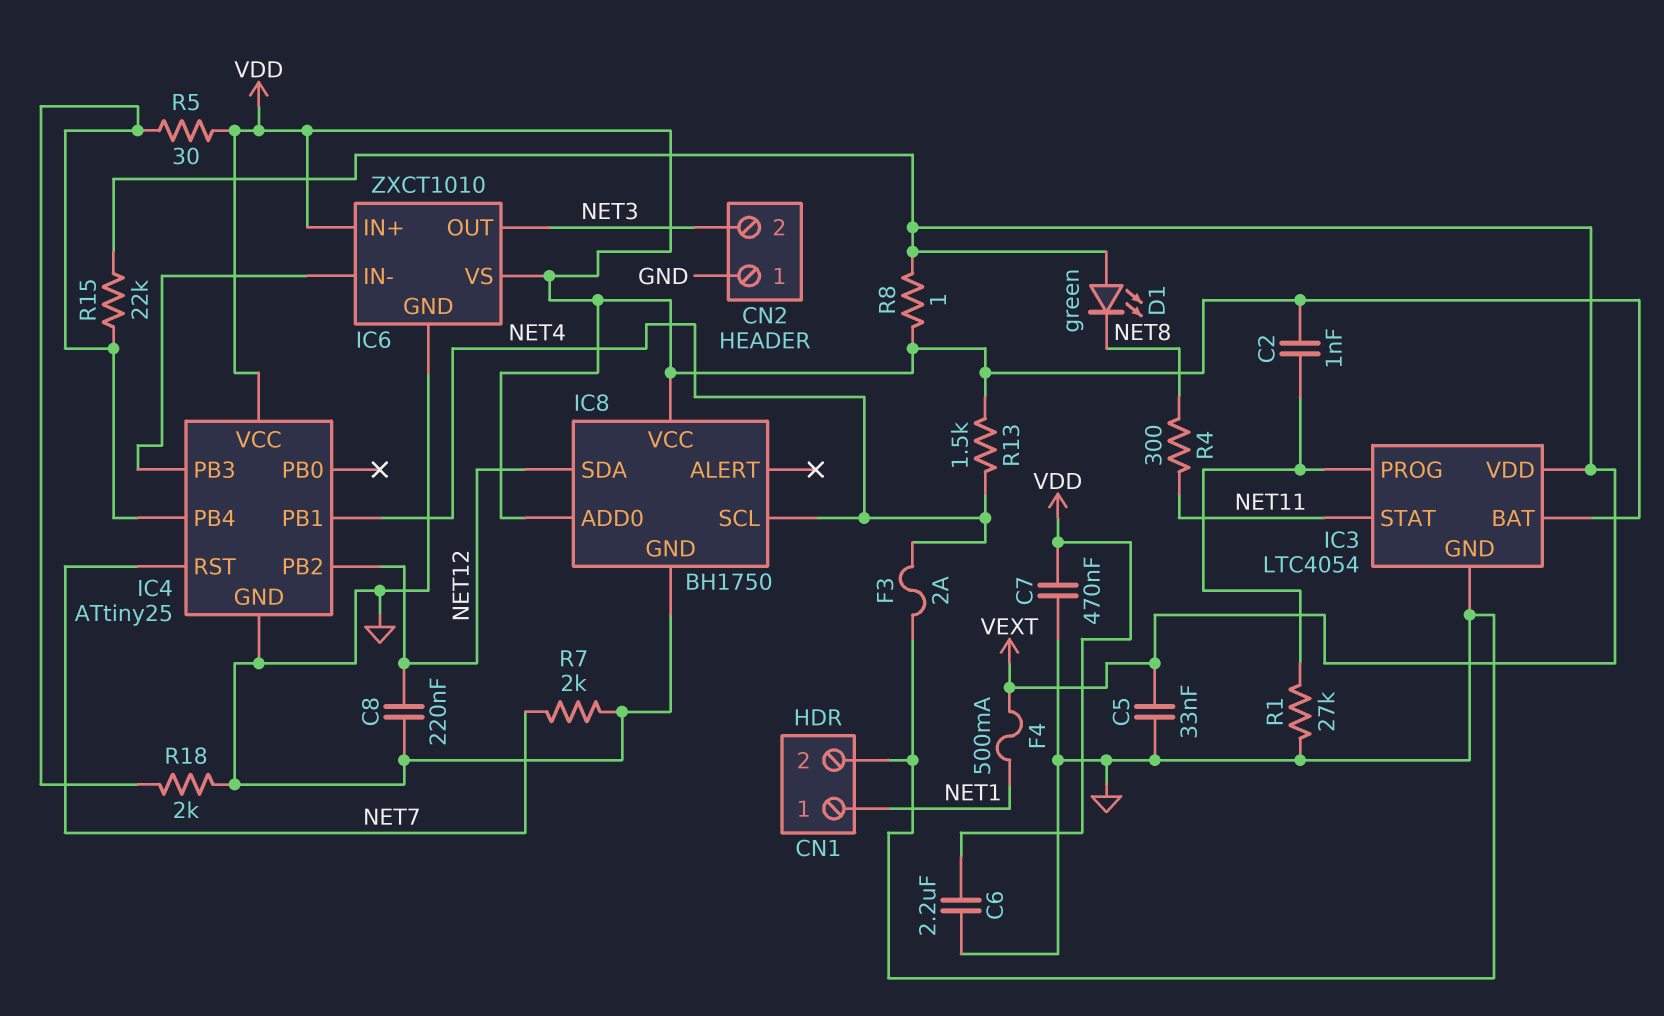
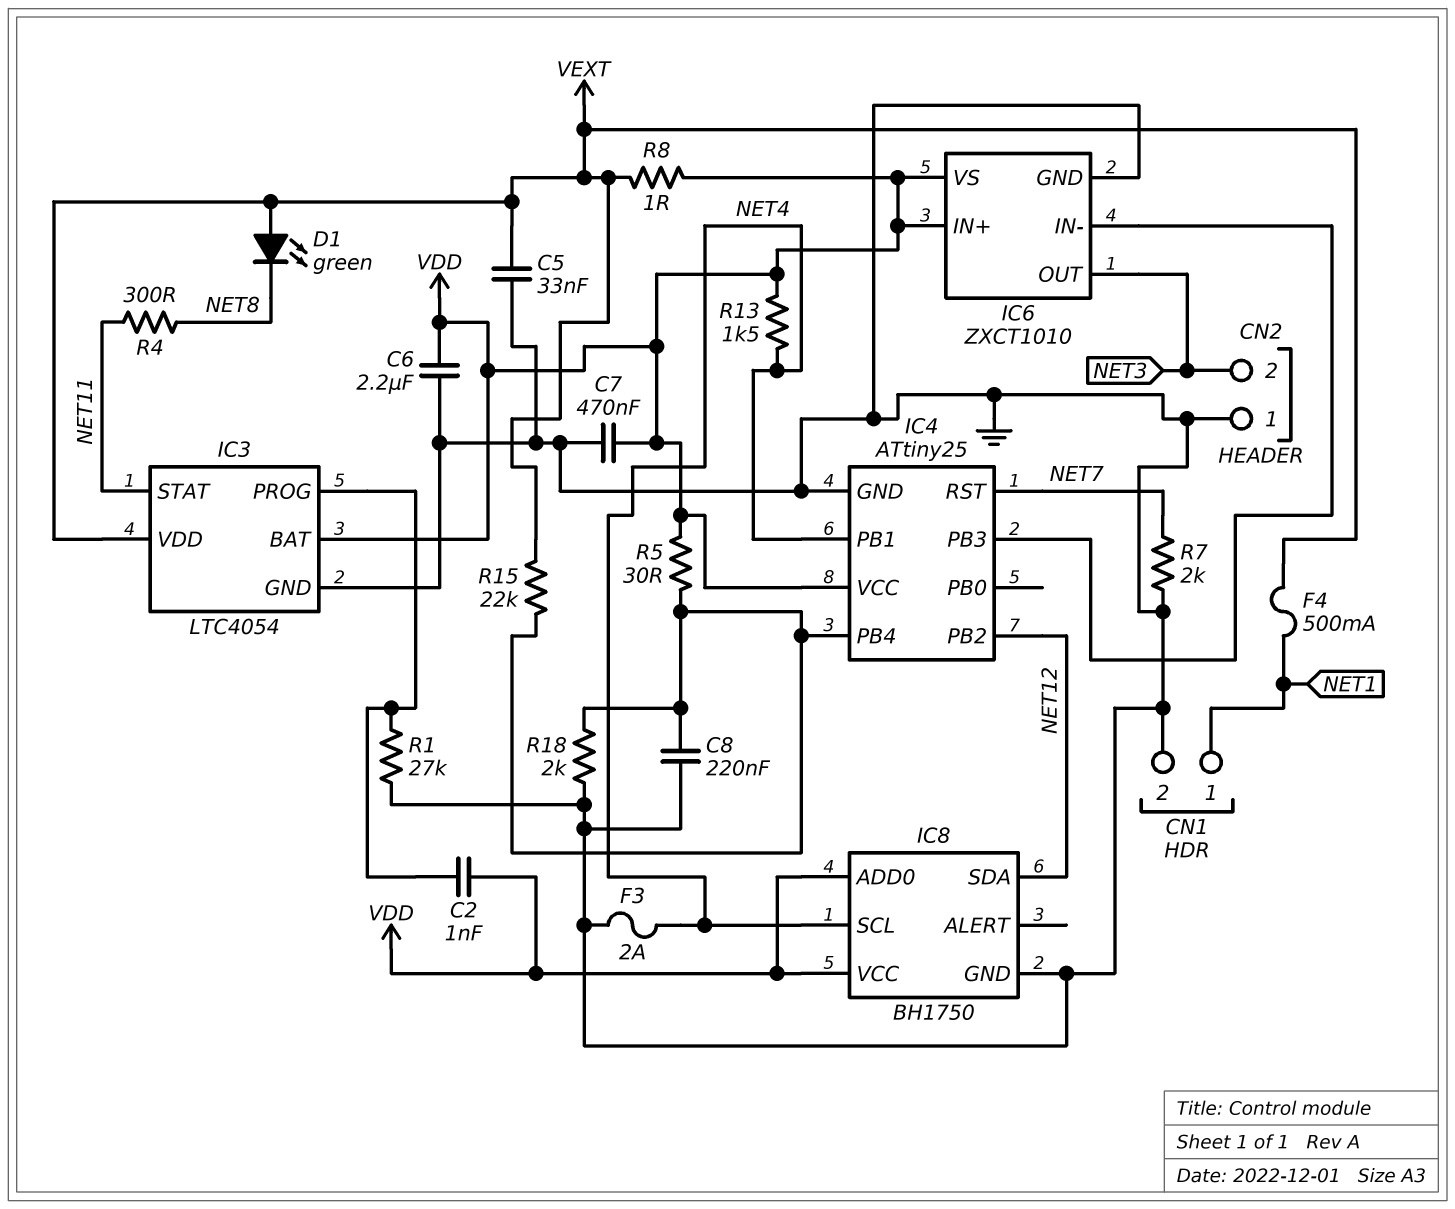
C8: 220nF (GND, NET12) -> 220nF (GND, IC4/PB4)

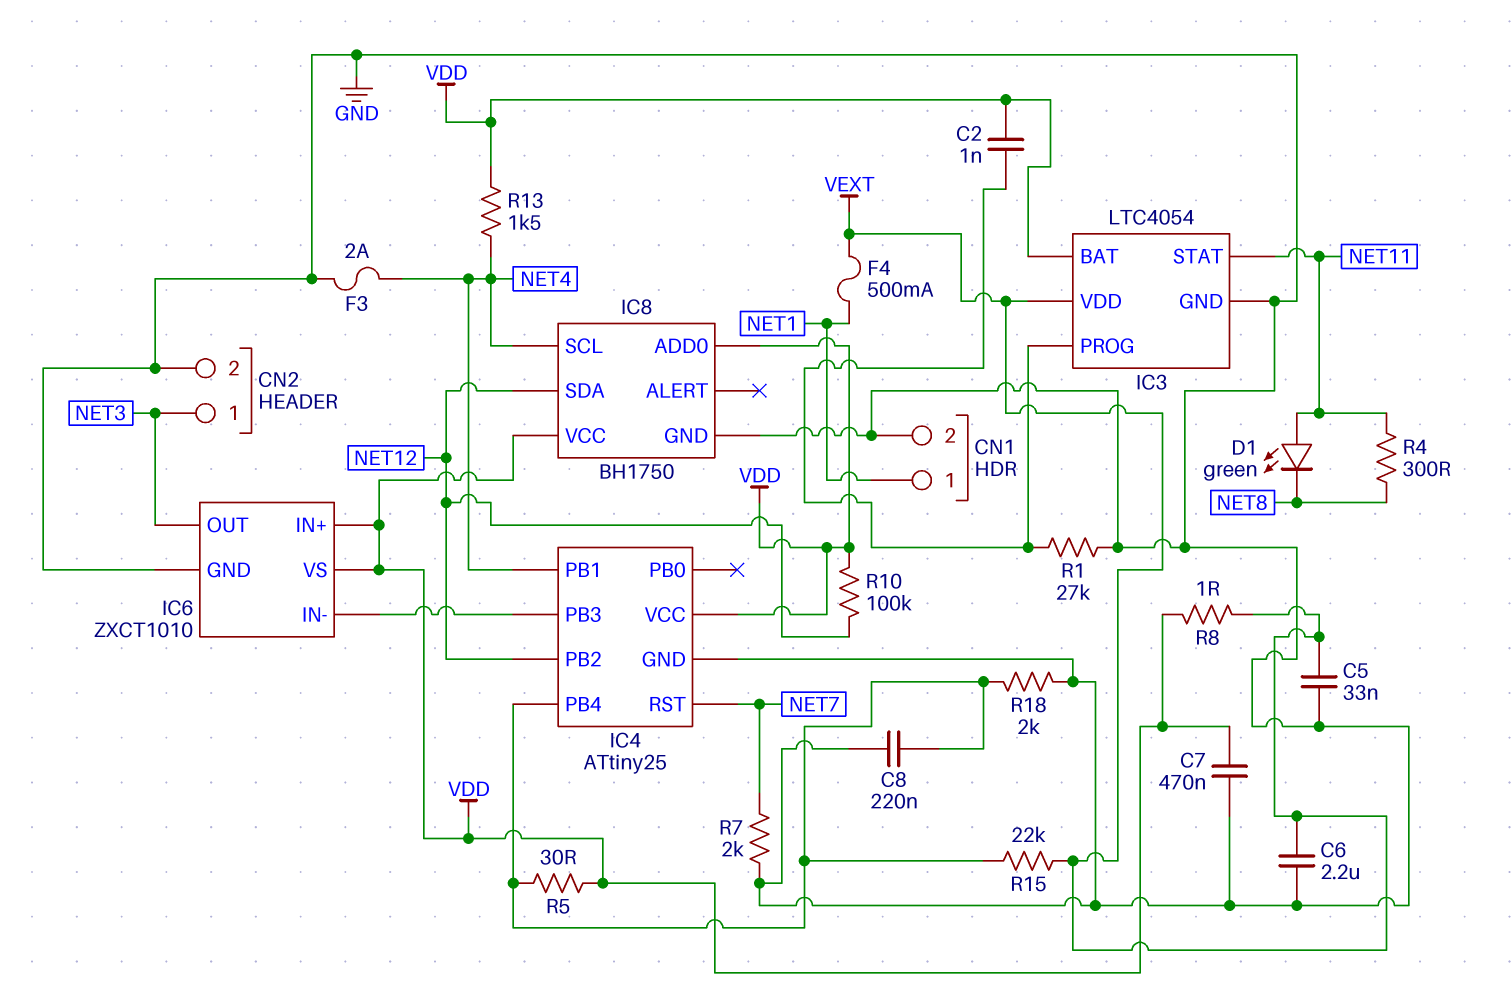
C6: 2.2uF (GND, VDD) -> 2.2uF (GND, VEXT)
CN2 pin 1: GND -> NET3
CN2 pin 2: NET3 -> GND
D1: LED green (A VEXT, K NET8) -> LED green (A NET11, K NET8)
R10: none -> 100k (NET12, VDD)

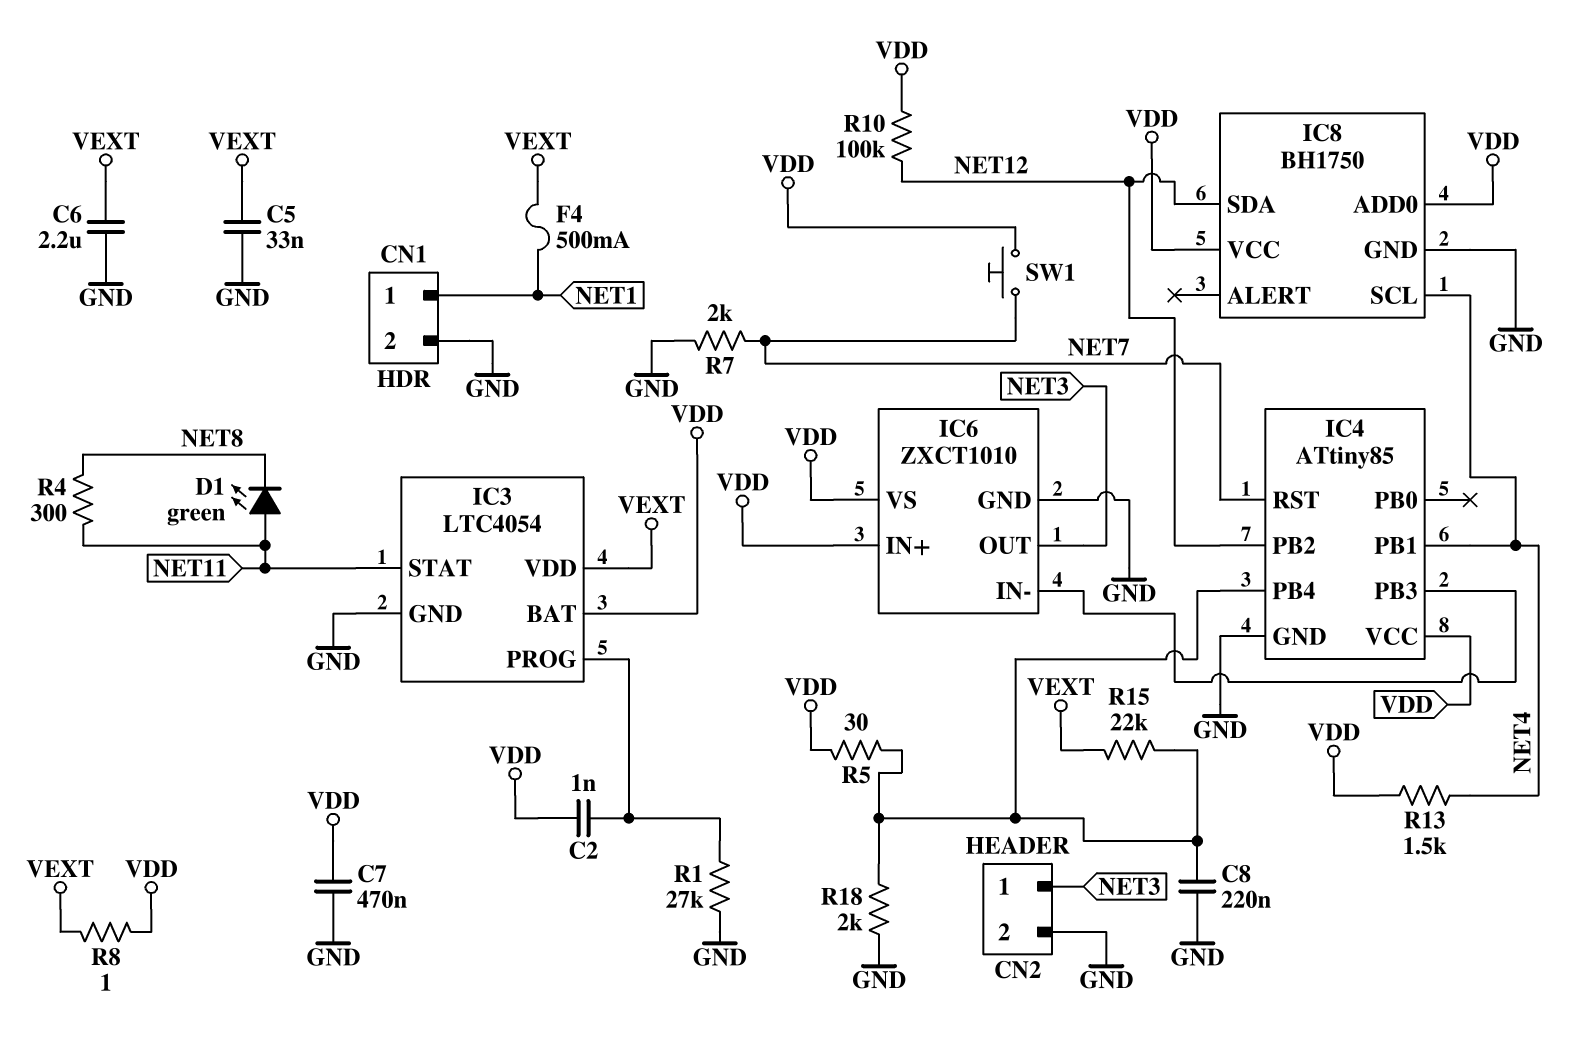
F3: 2A (GND, NET4) -> none
IC4: ATtiny25 -> ATtiny85
SW1: none -> button (NET7, VDD)

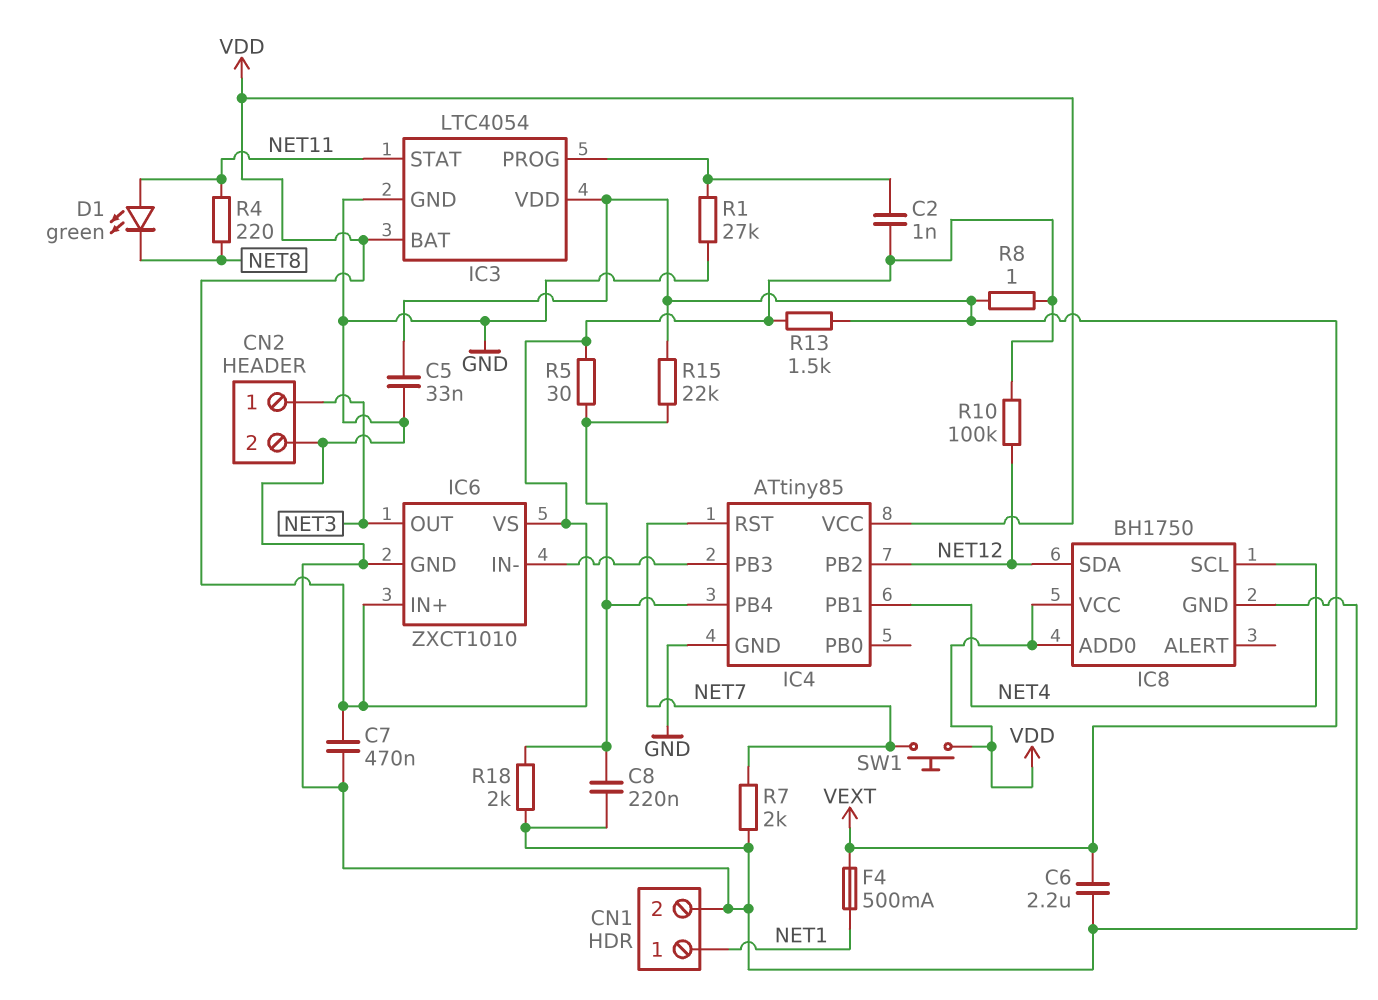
R4: 300 (NET8, NET11) -> 220 (NET8, NET11)
R13: 1.5k (NET4, VDD) -> 1.5k (VDD, VEXT)

